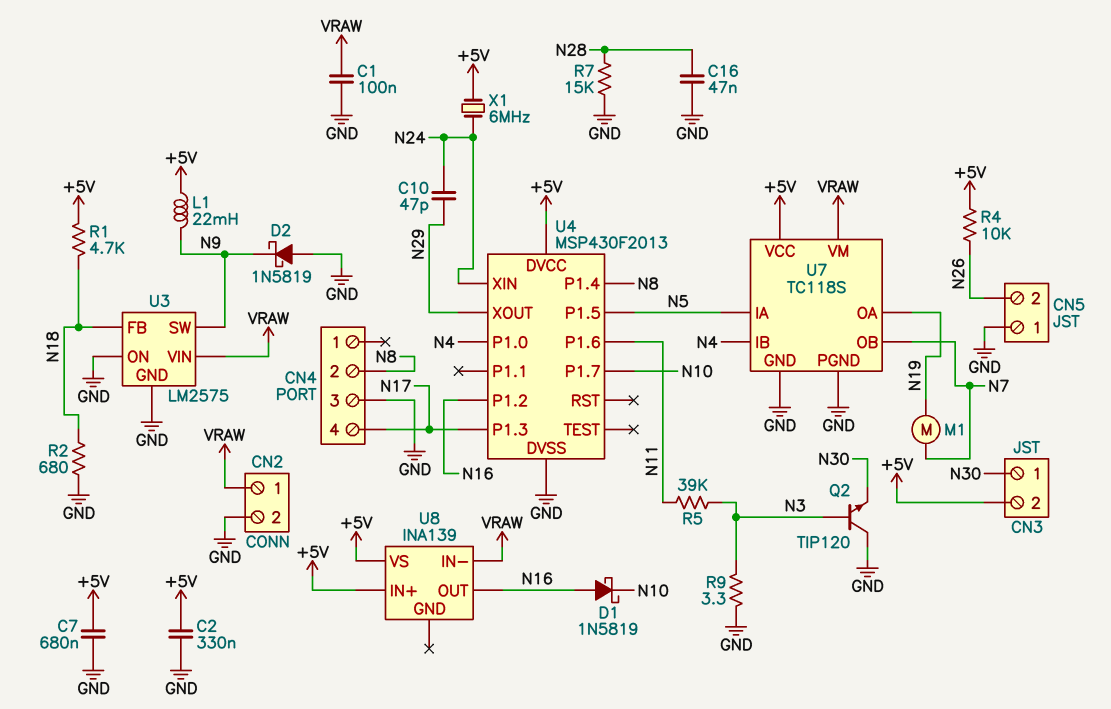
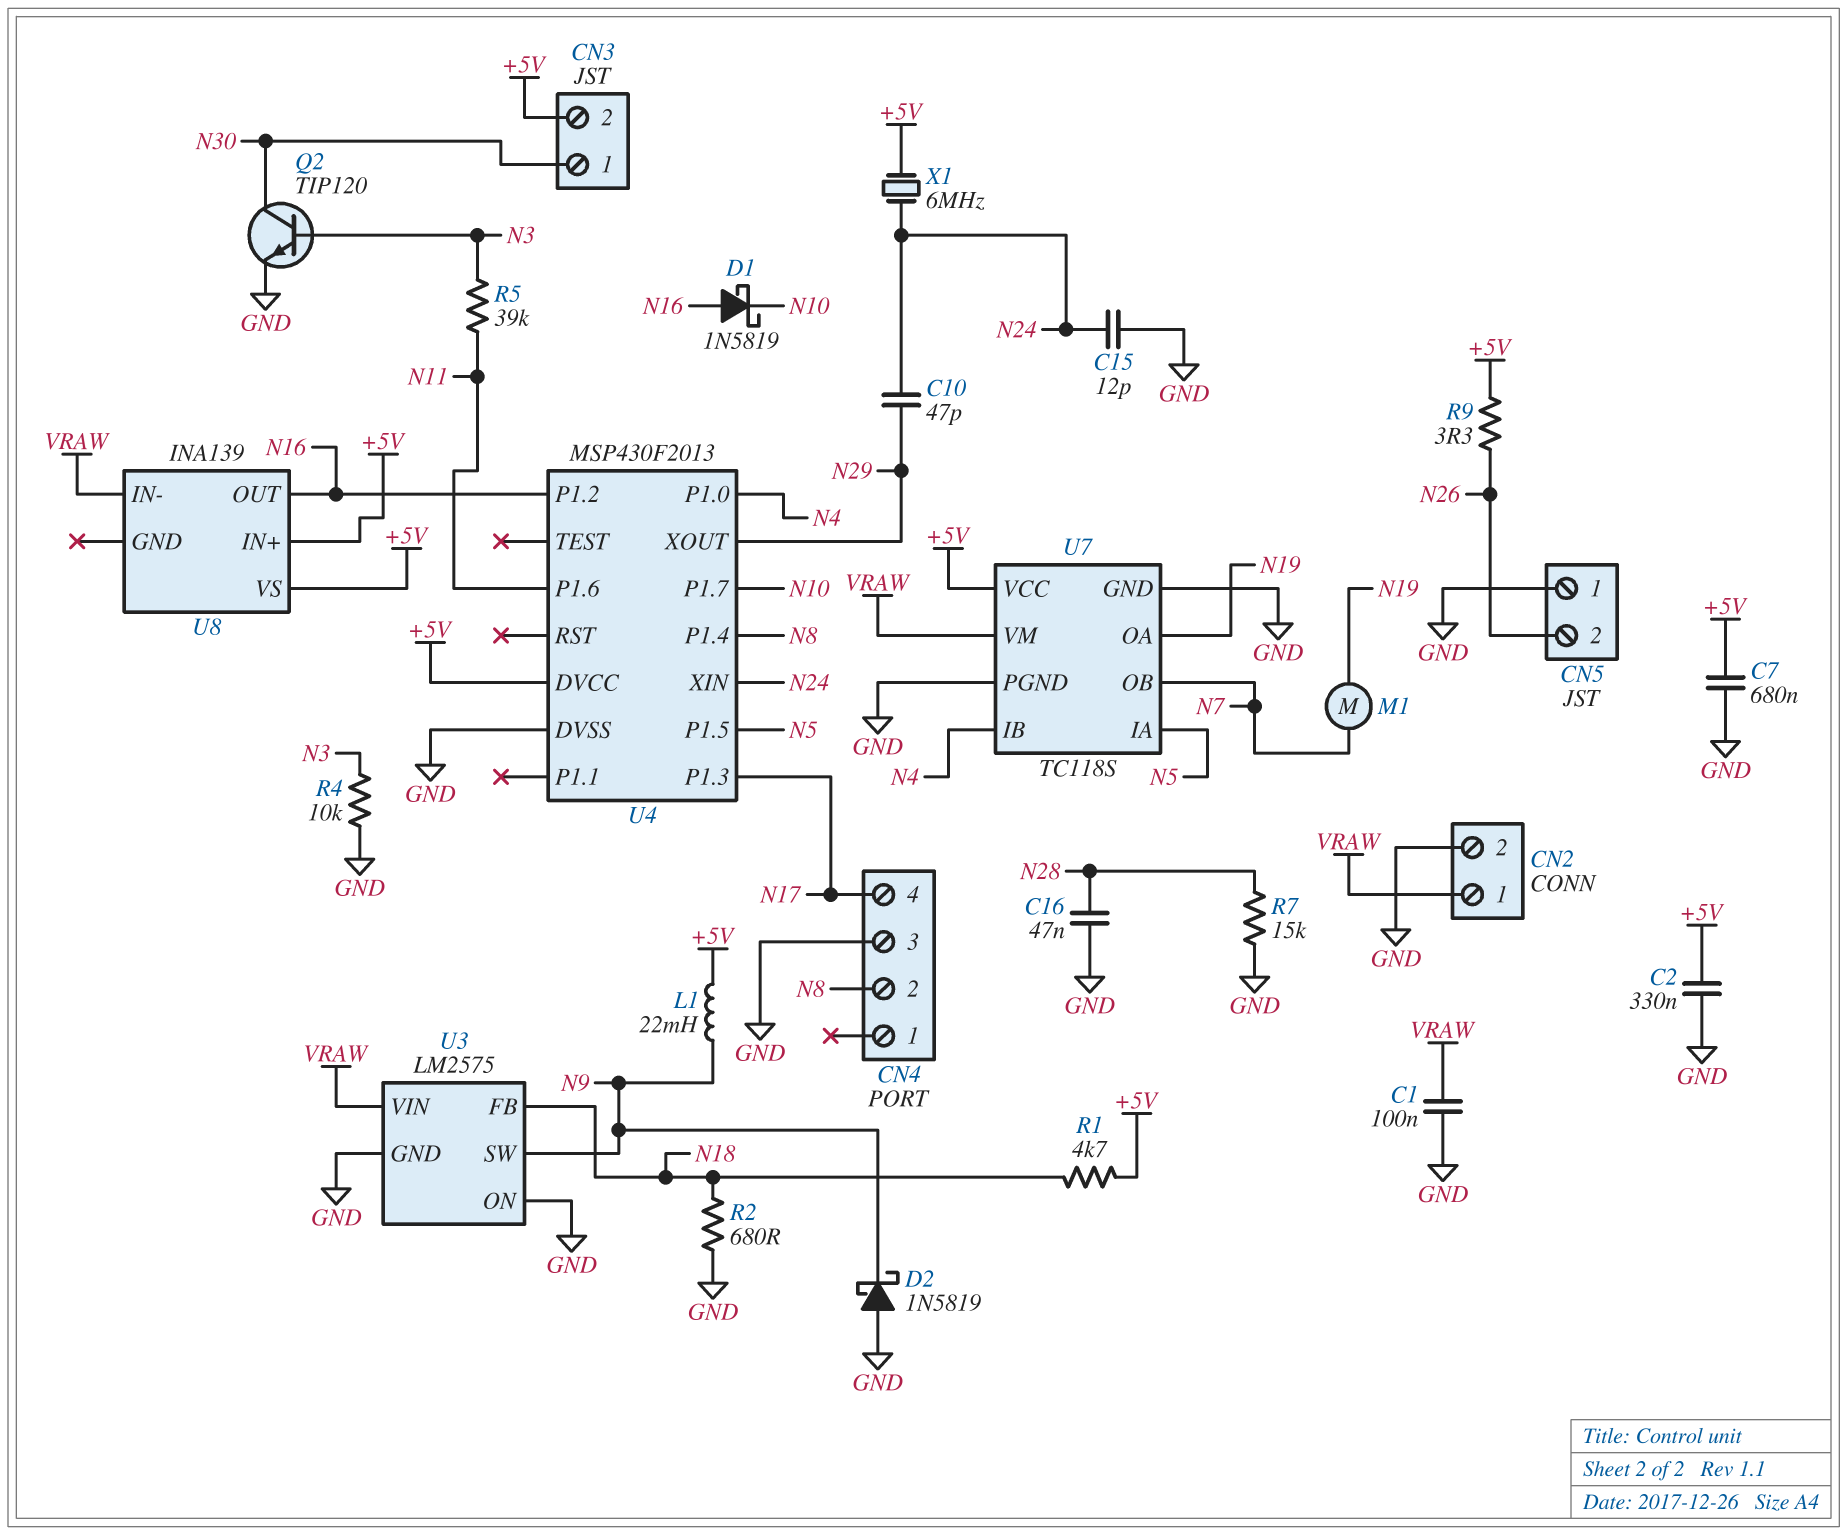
C15: none -> 12pF (GND, N24)
Q2: NPN TIP120 (B N3, C GND, E N30) -> NPN TIP120 (B N3, C N30, E GND)
R4: 10k (+5V, N26) -> 10k (GND, N3)
R9: 3.3 (GND, N3) -> 3.3 (+5V, N26)

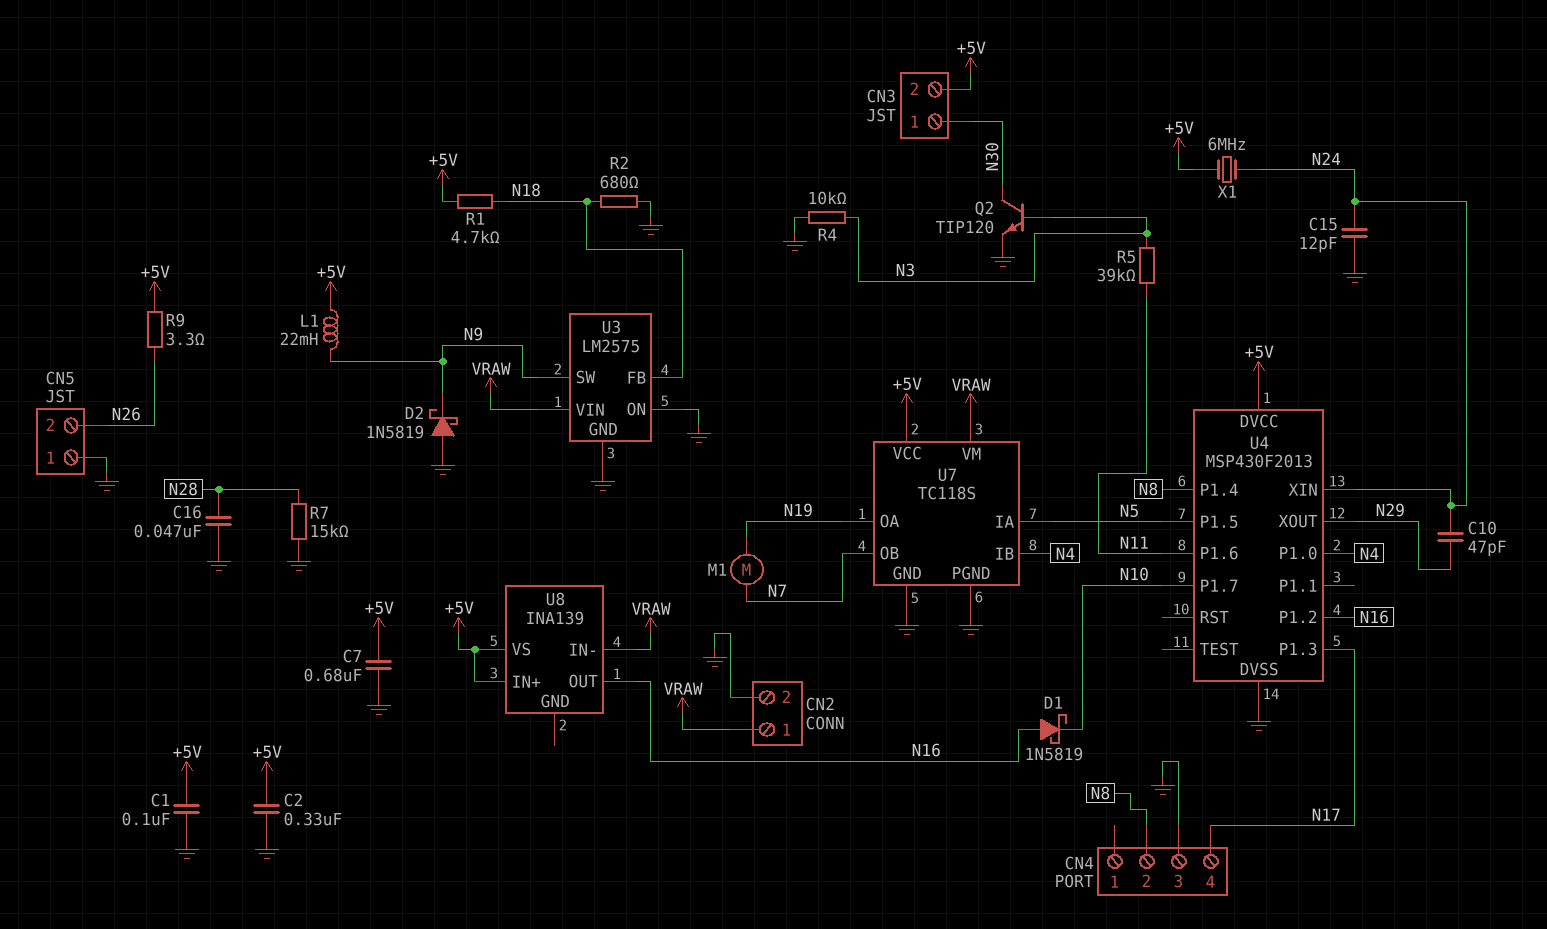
C1: 100nF (GND, VRAW) -> 100nF (+5V, GND)

